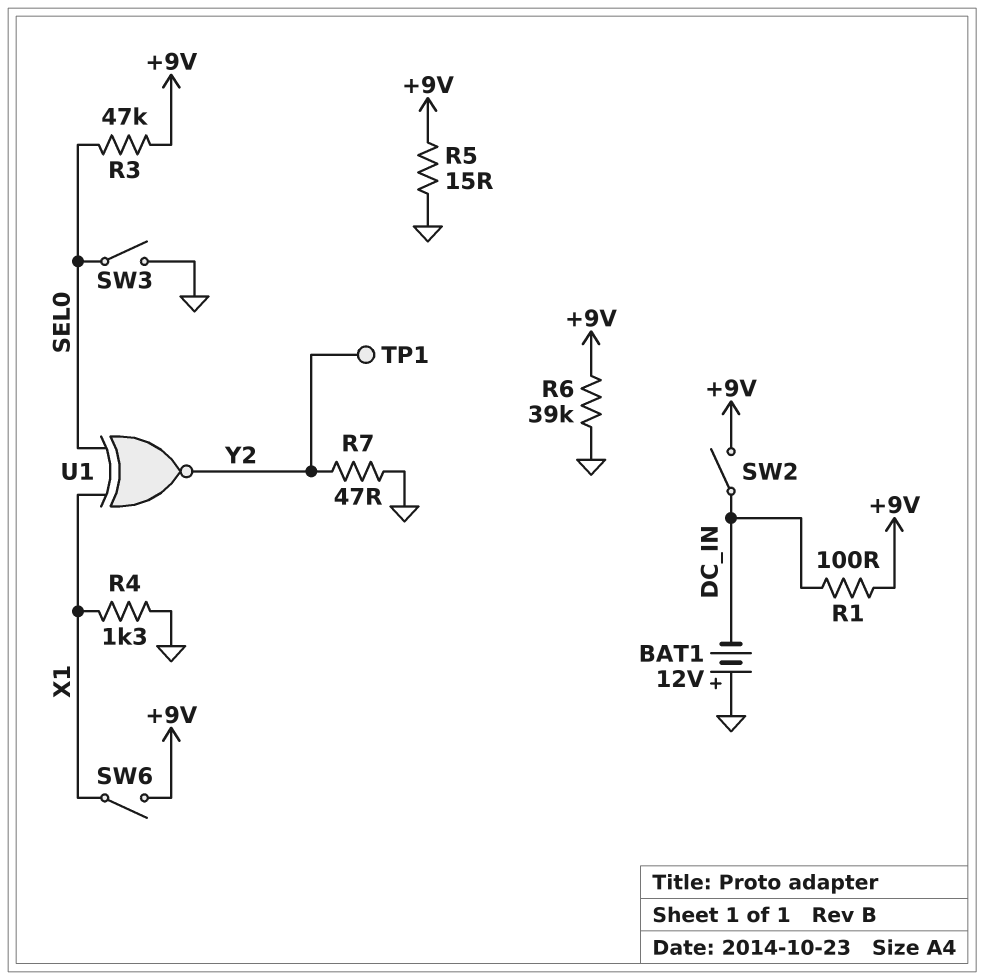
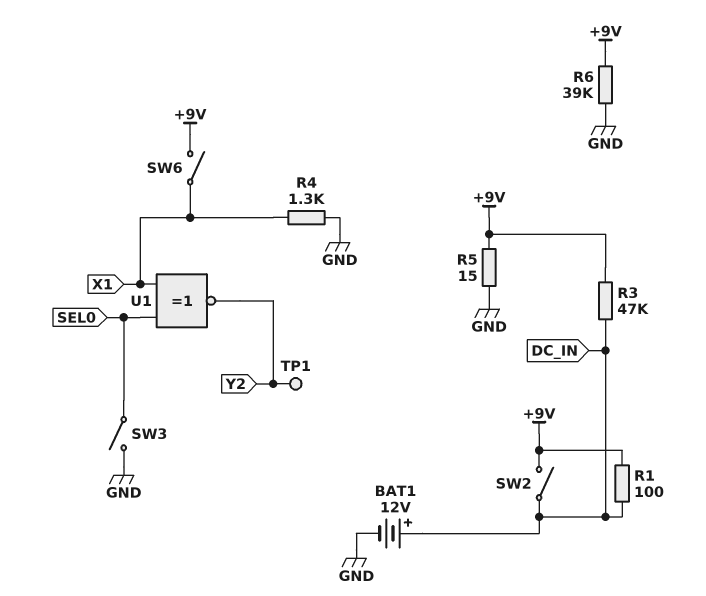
BAT1: 12V (plus GND, minus DC_IN) -> 12V (plus DC_IN, minus GND)
R3: 47k (+9V, SEL0) -> 47k (+9V, DC_IN)
R7: 47 (GND, Y2) -> none

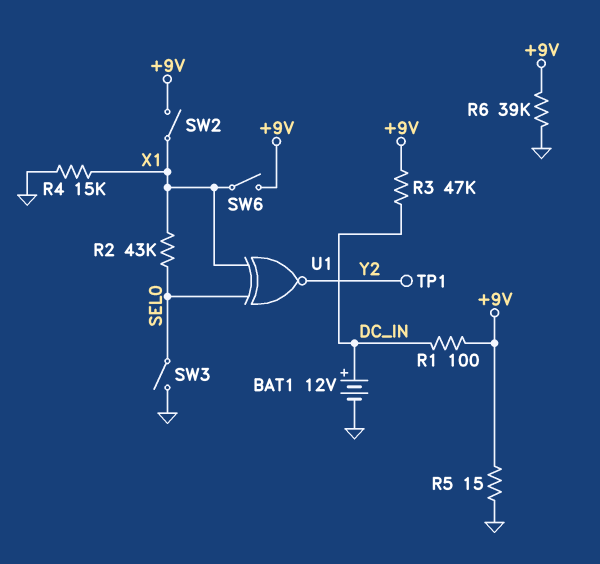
R2: none -> 43k (SEL0, X1)
R4: 1.3k (GND, X1) -> 15k (GND, X1)
SW2: switch (+9V, DC_IN) -> switch (+9V, X1)

